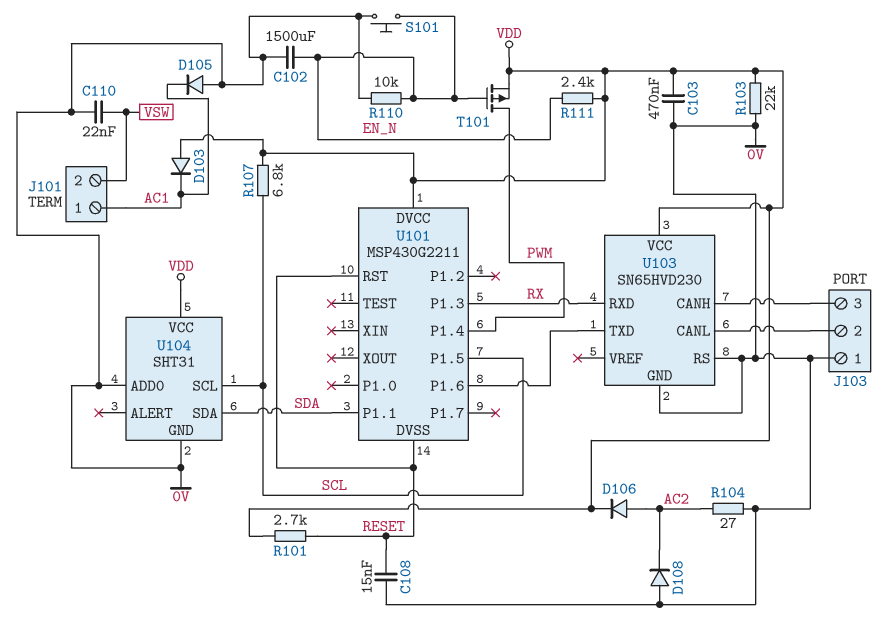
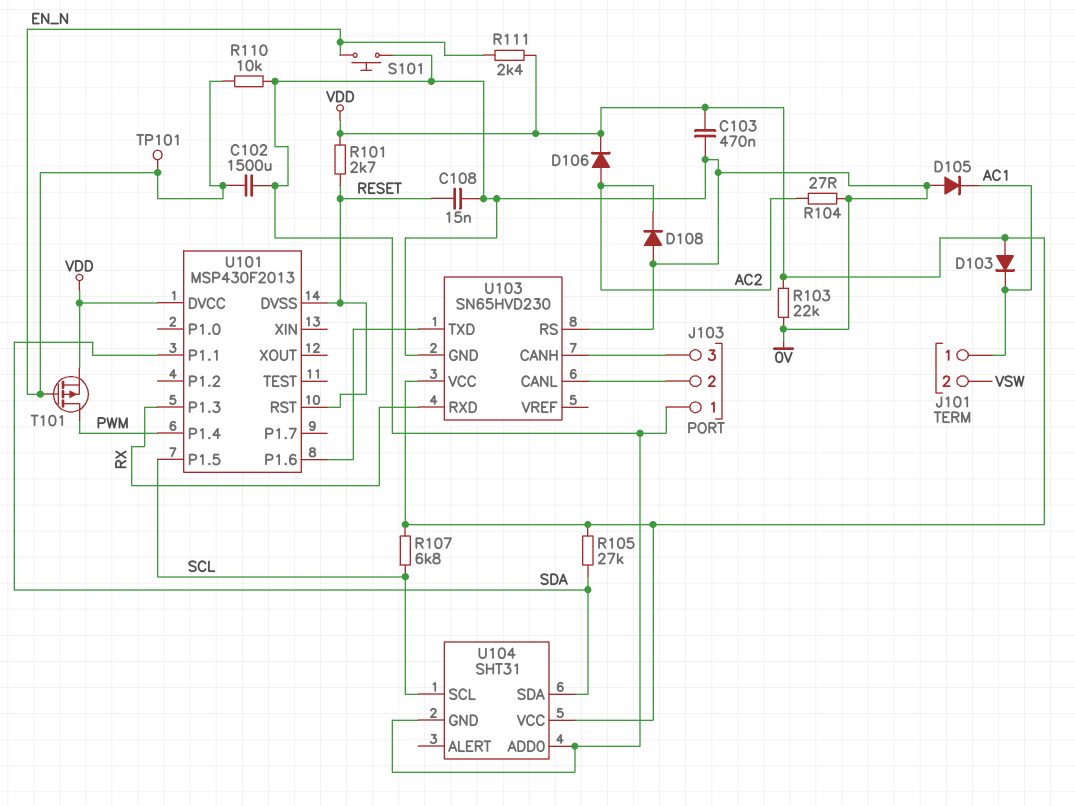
C110: 22nF (0V, VSW) -> none
R105: none -> 27k (SDA, VDD)
TP101: none -> test point (EN_N)
U101: MSP430G2211 -> MSP430F2013

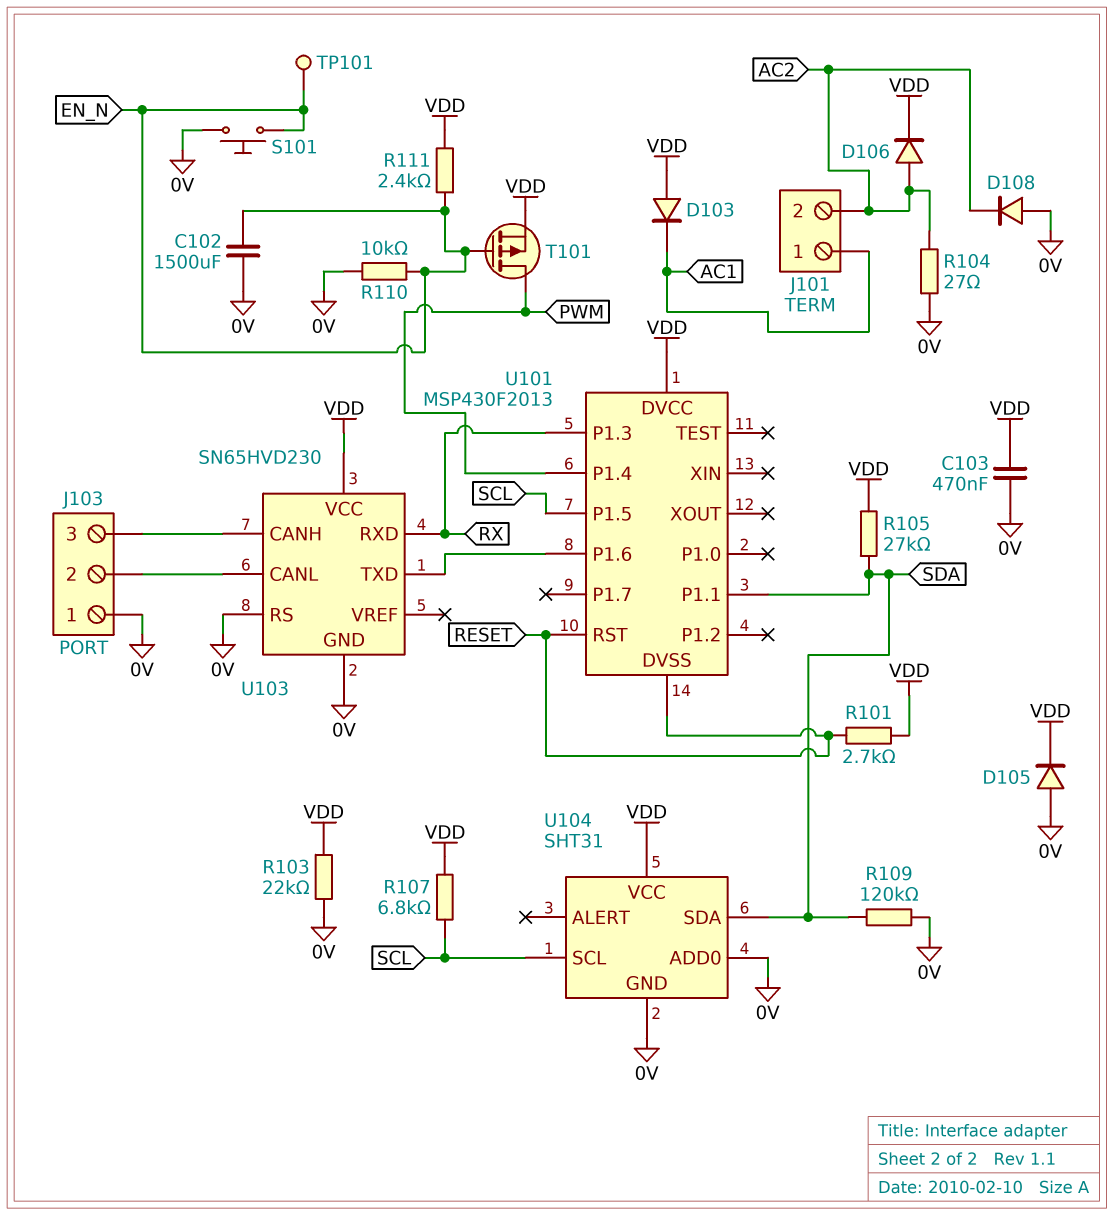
C108: 15nF (0V, RESET) -> none
D105: diode (A 0V, K AC1) -> diode (A 0V, K VDD)
J101 pin 2: VSW -> AC2
R109: none -> 120k (0V, SDA)

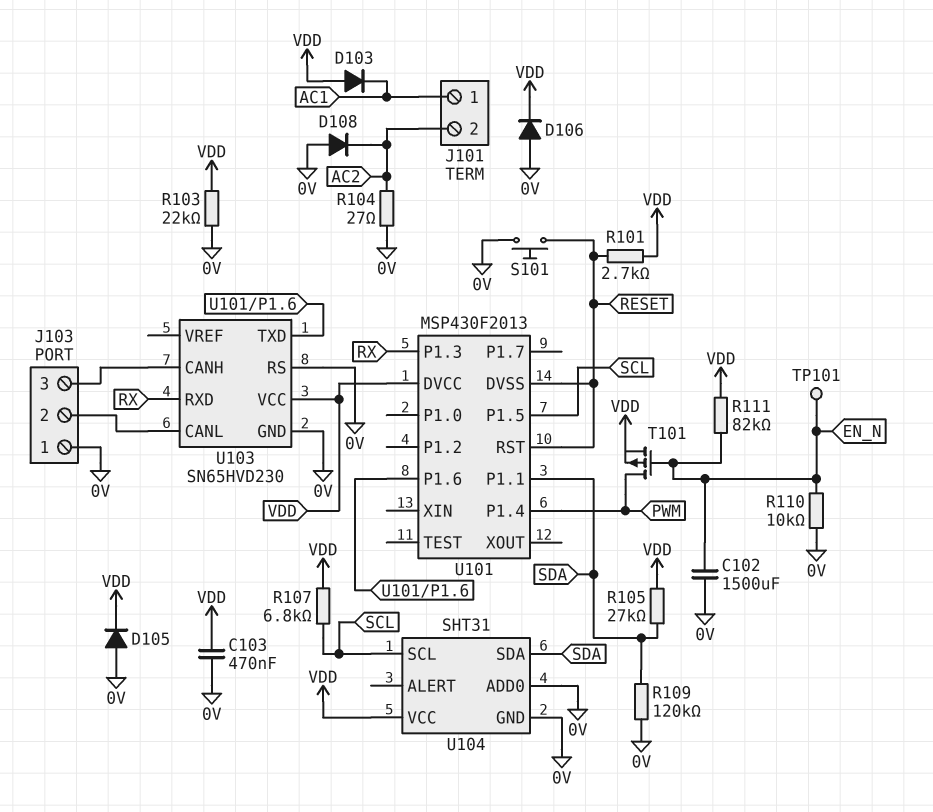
D106: diode (A AC2, K VDD) -> diode (A 0V, K VDD)
R111: 2.4k (EN_N, VDD) -> 82k (EN_N, VDD)
S101: button (0V, EN_N) -> button (0V, RESET)

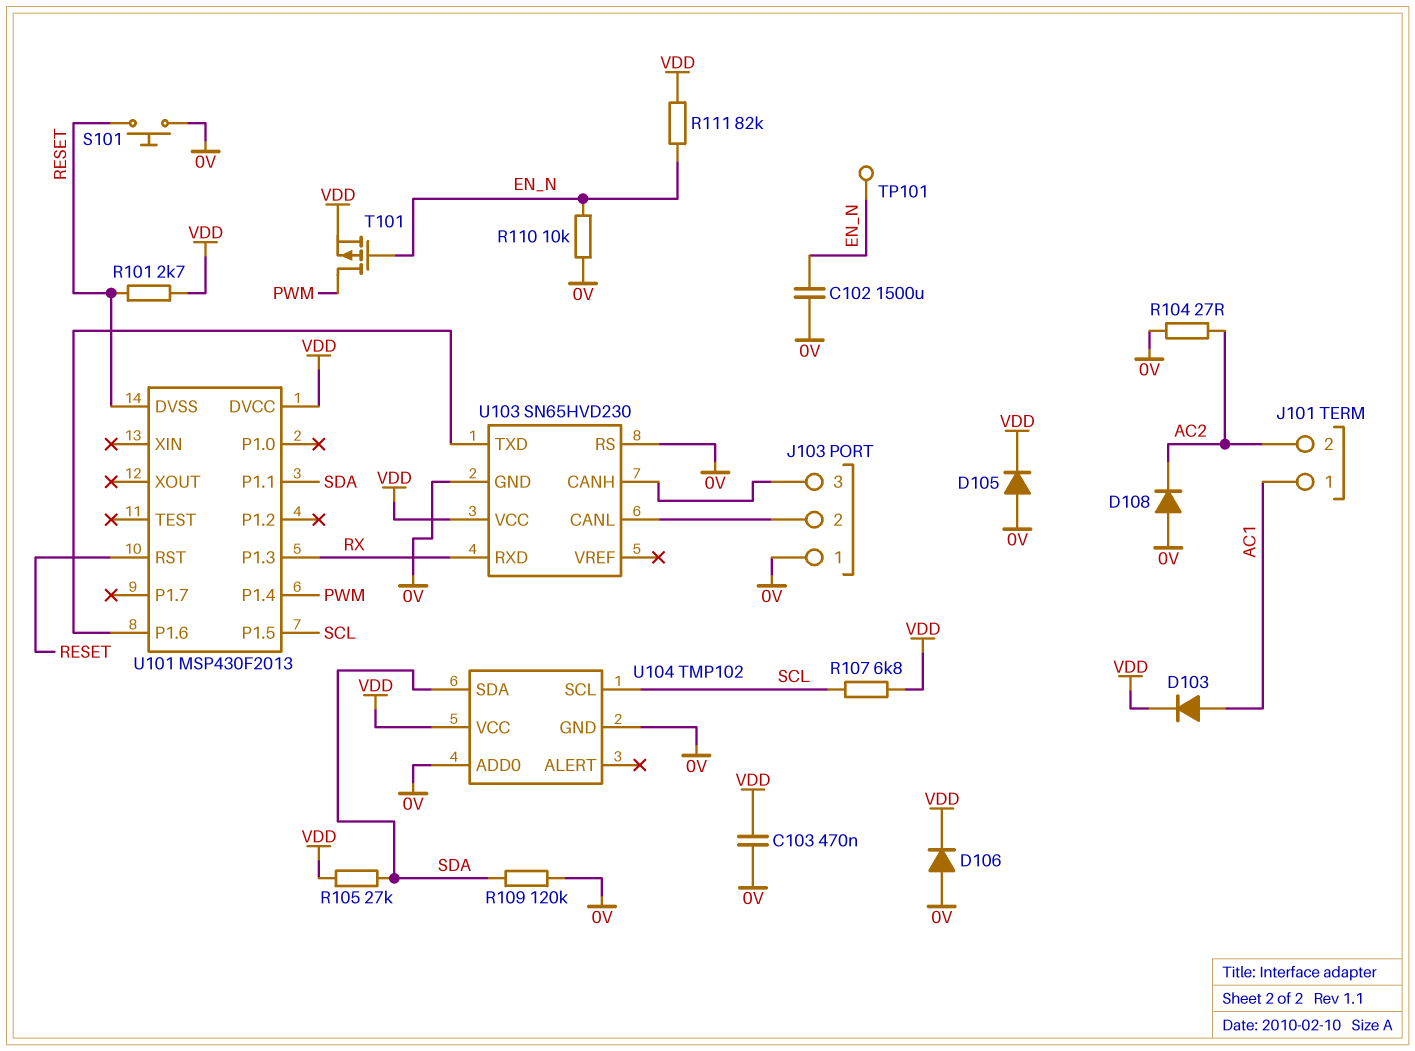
D103: diode (A VDD, K AC1) -> diode (A AC1, K VDD)
R103: 22k (0V, VDD) -> none
U104: SHT31 -> TMP102

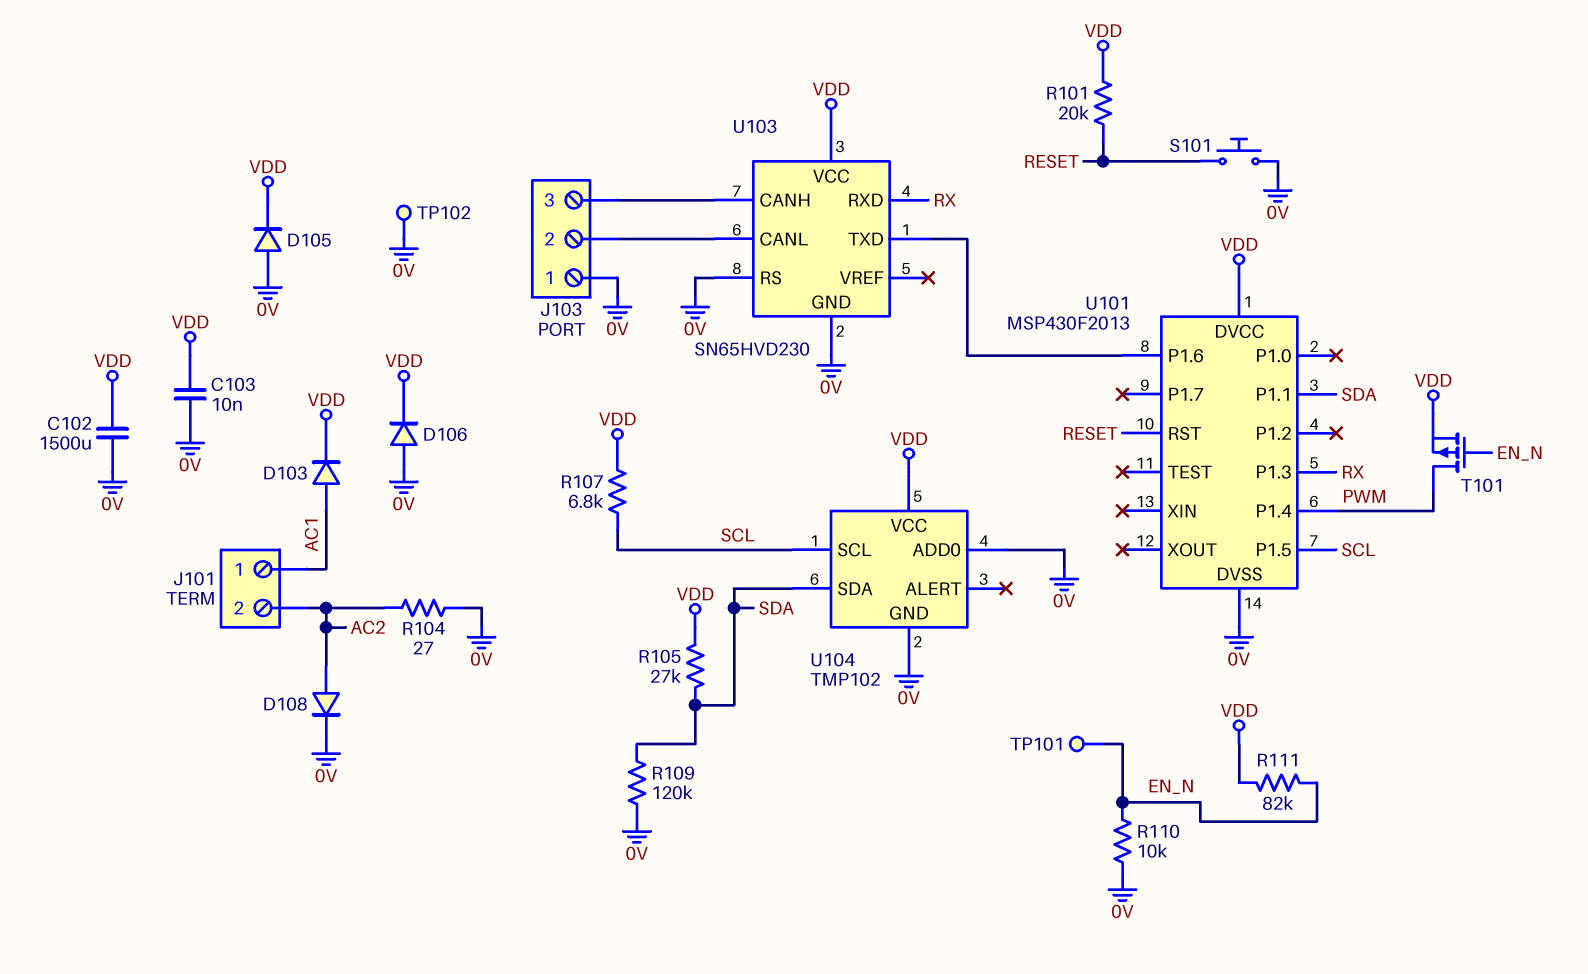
C102: 1500uF (0V, EN_N) -> 1500uF (0V, VDD)
C103: 470nF (0V, VDD) -> 10nF (0V, VDD)
D108: diode (A 0V, K AC2) -> diode (A AC2, K 0V)
R101: 2.7k (RESET, VDD) -> 20k (RESET, VDD)
TP102: none -> test point (0V)
U101 pin DVSS: RESET -> 0V

